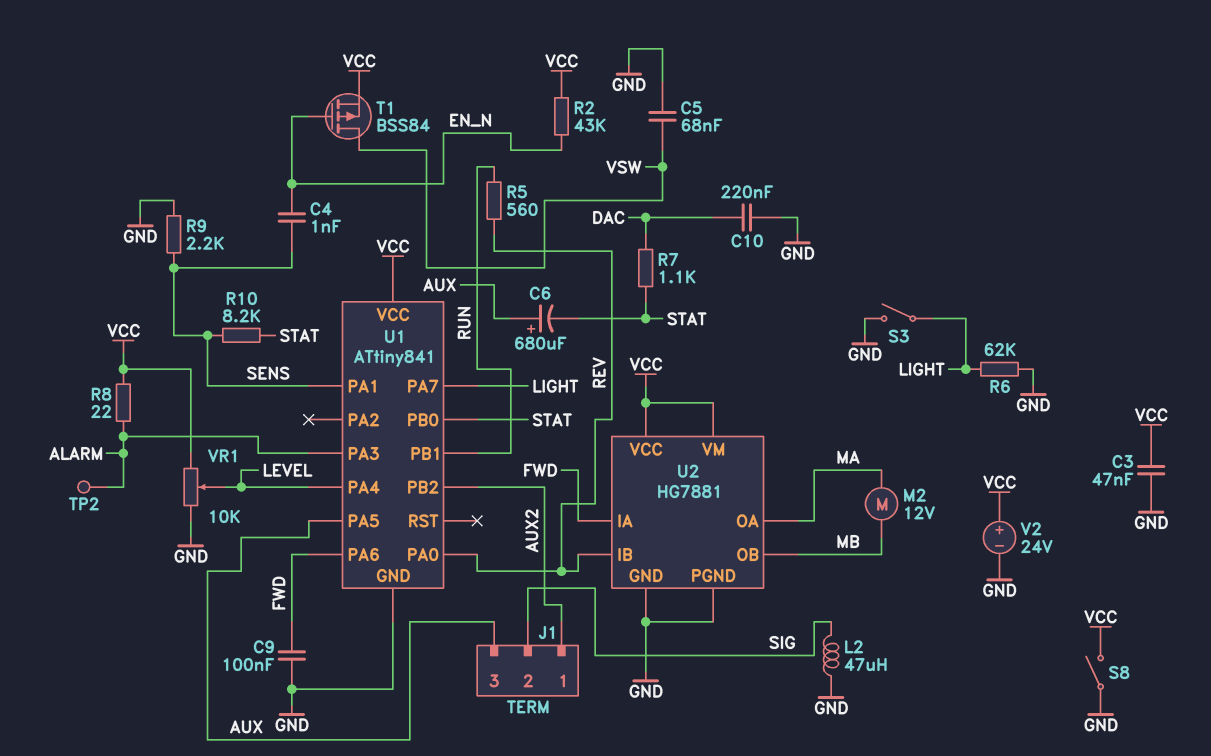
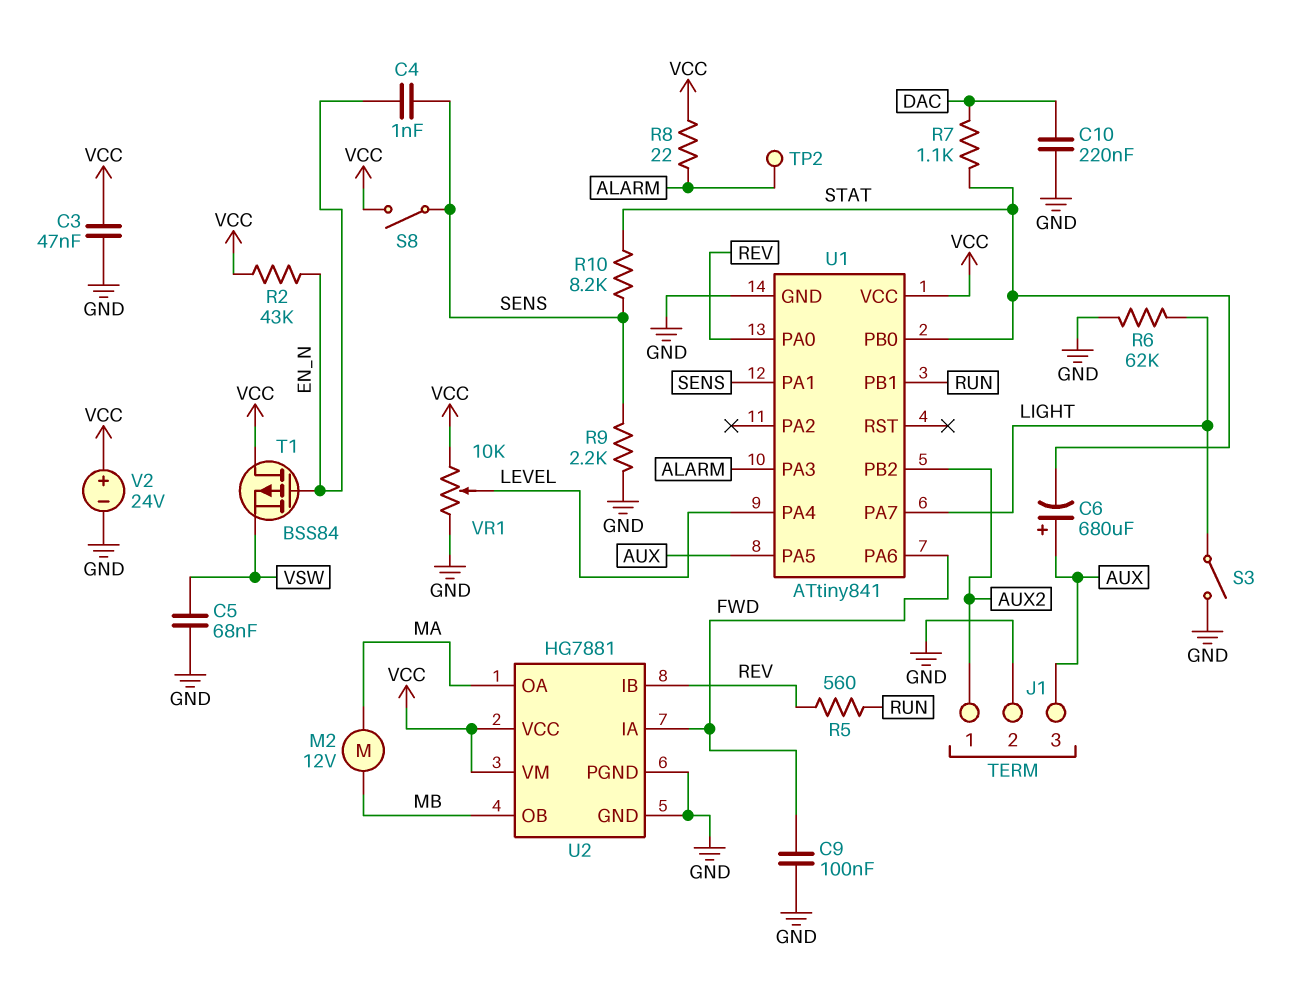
J1 pin 2: SIG -> GND
L2: 47uH (GND, SIG) -> none
S8: switch (GND, VCC) -> switch (SENS, VCC)
T1: PMOS BSS84 (G EN_N, D VSW, S VCC) -> PMOS BSS84 (G EN_N, D VCC, S VSW)

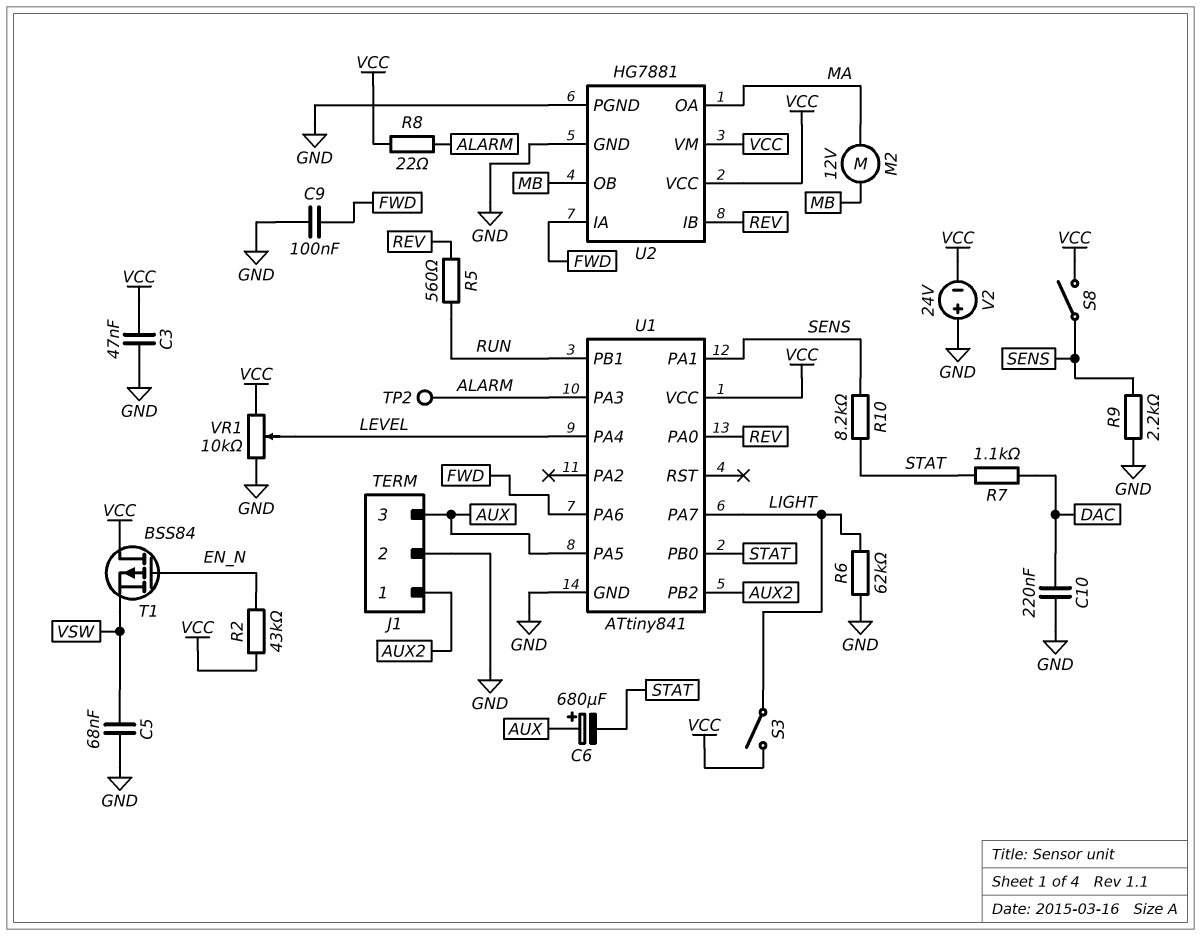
C4: 1nF (EN_N, SENS) -> none
S3: switch (GND, LIGHT) -> switch (LIGHT, VCC)
V2: 24V (plus VCC, minus GND) -> 24V (plus GND, minus VCC)

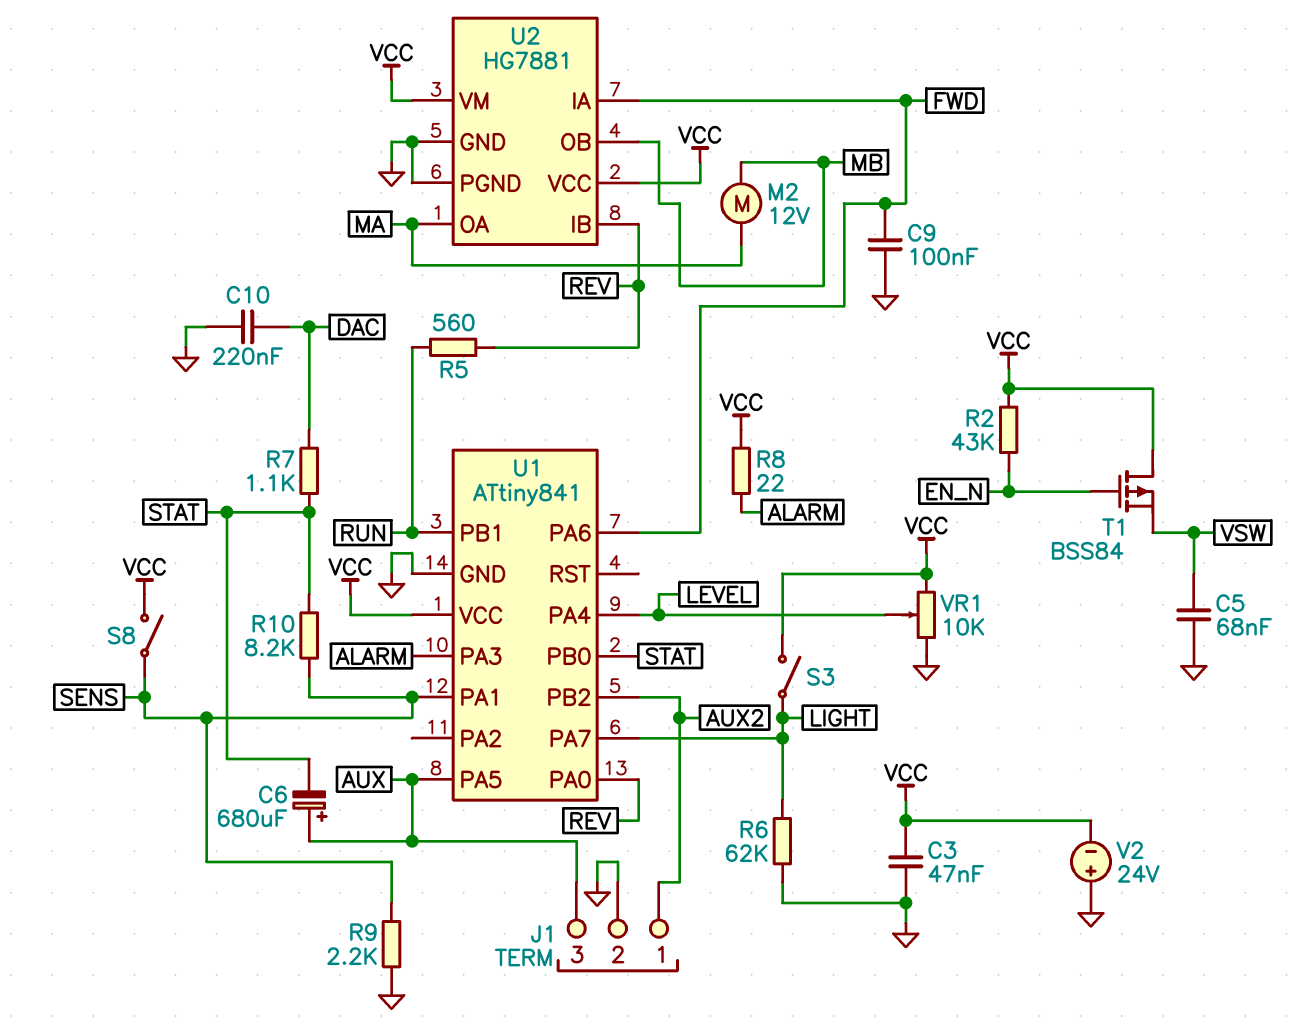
TP2: test point (ALARM) -> none

